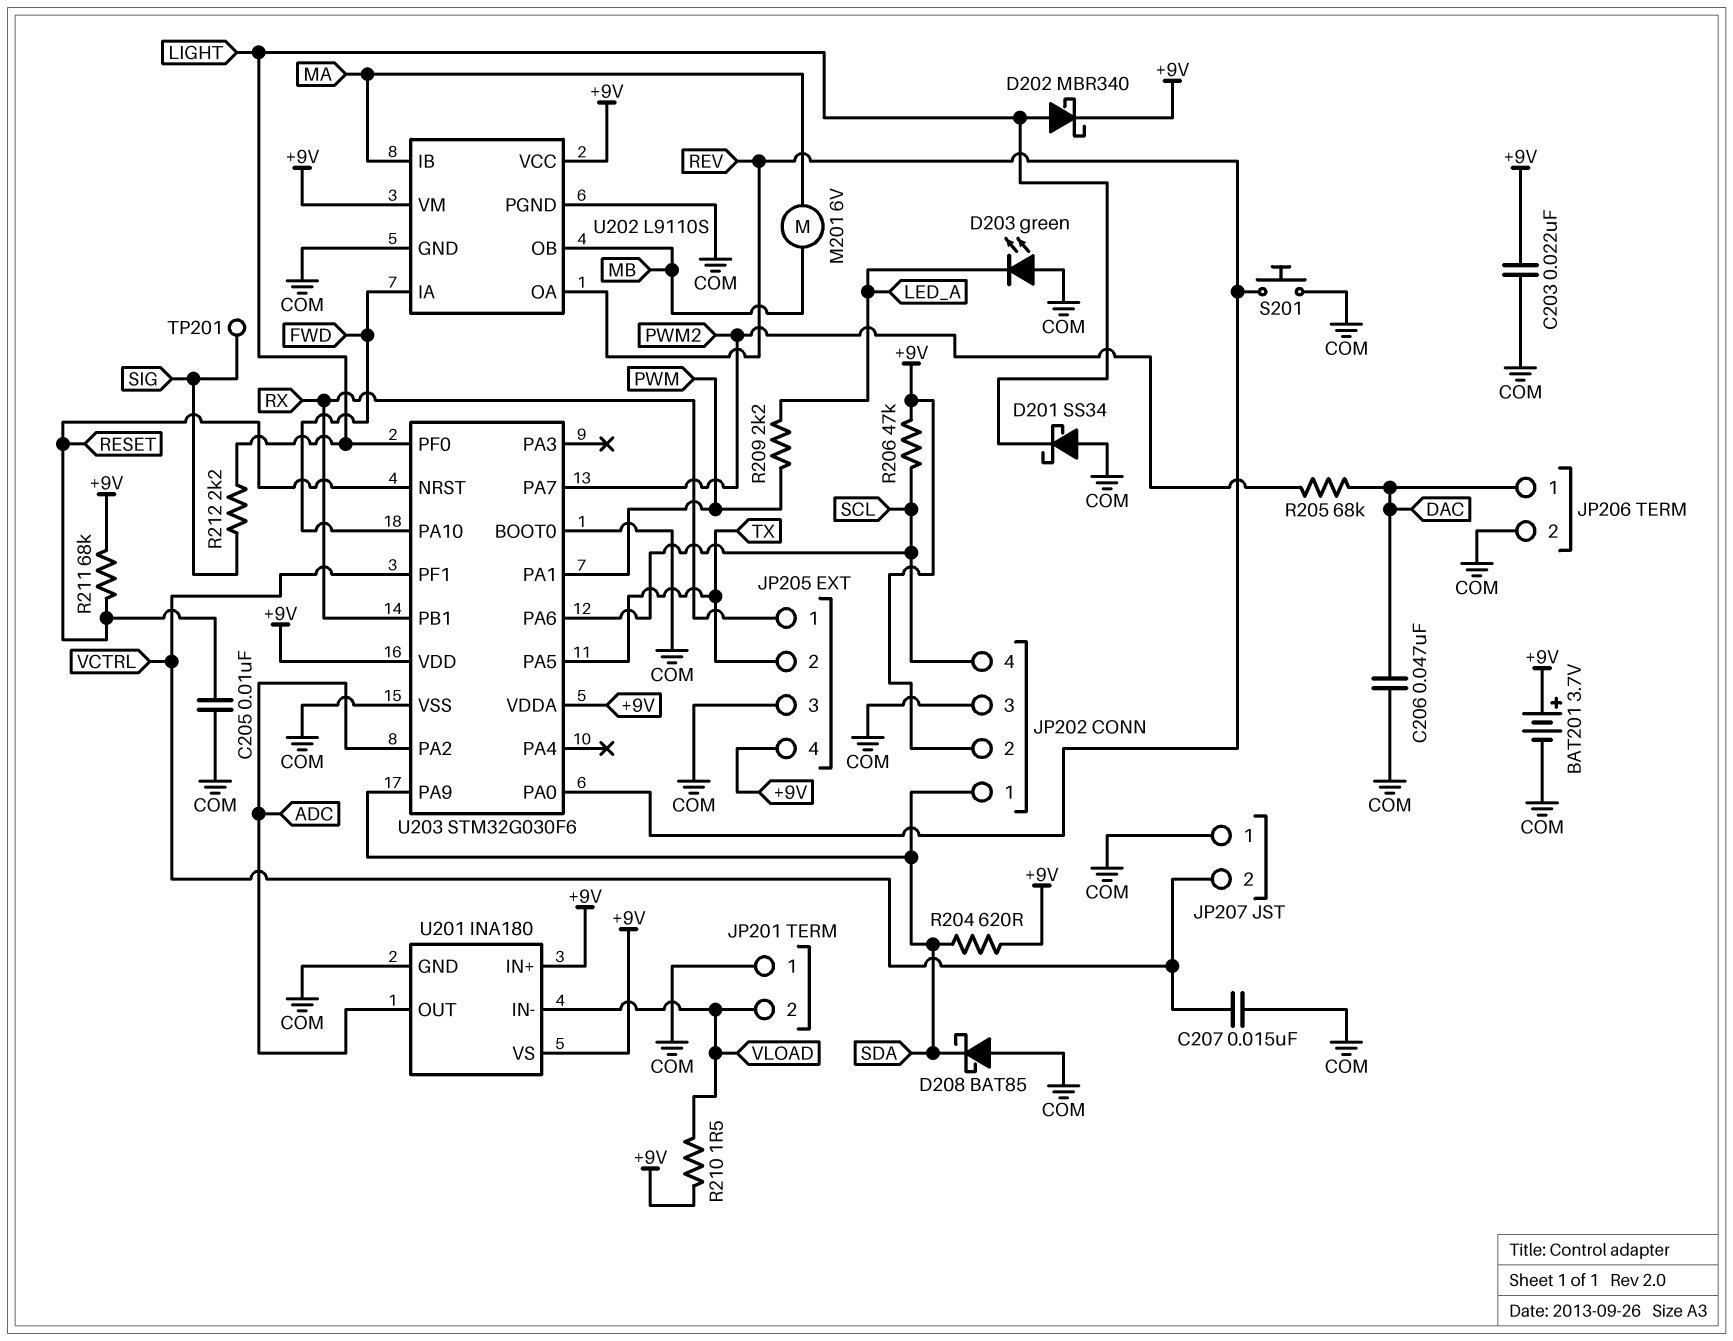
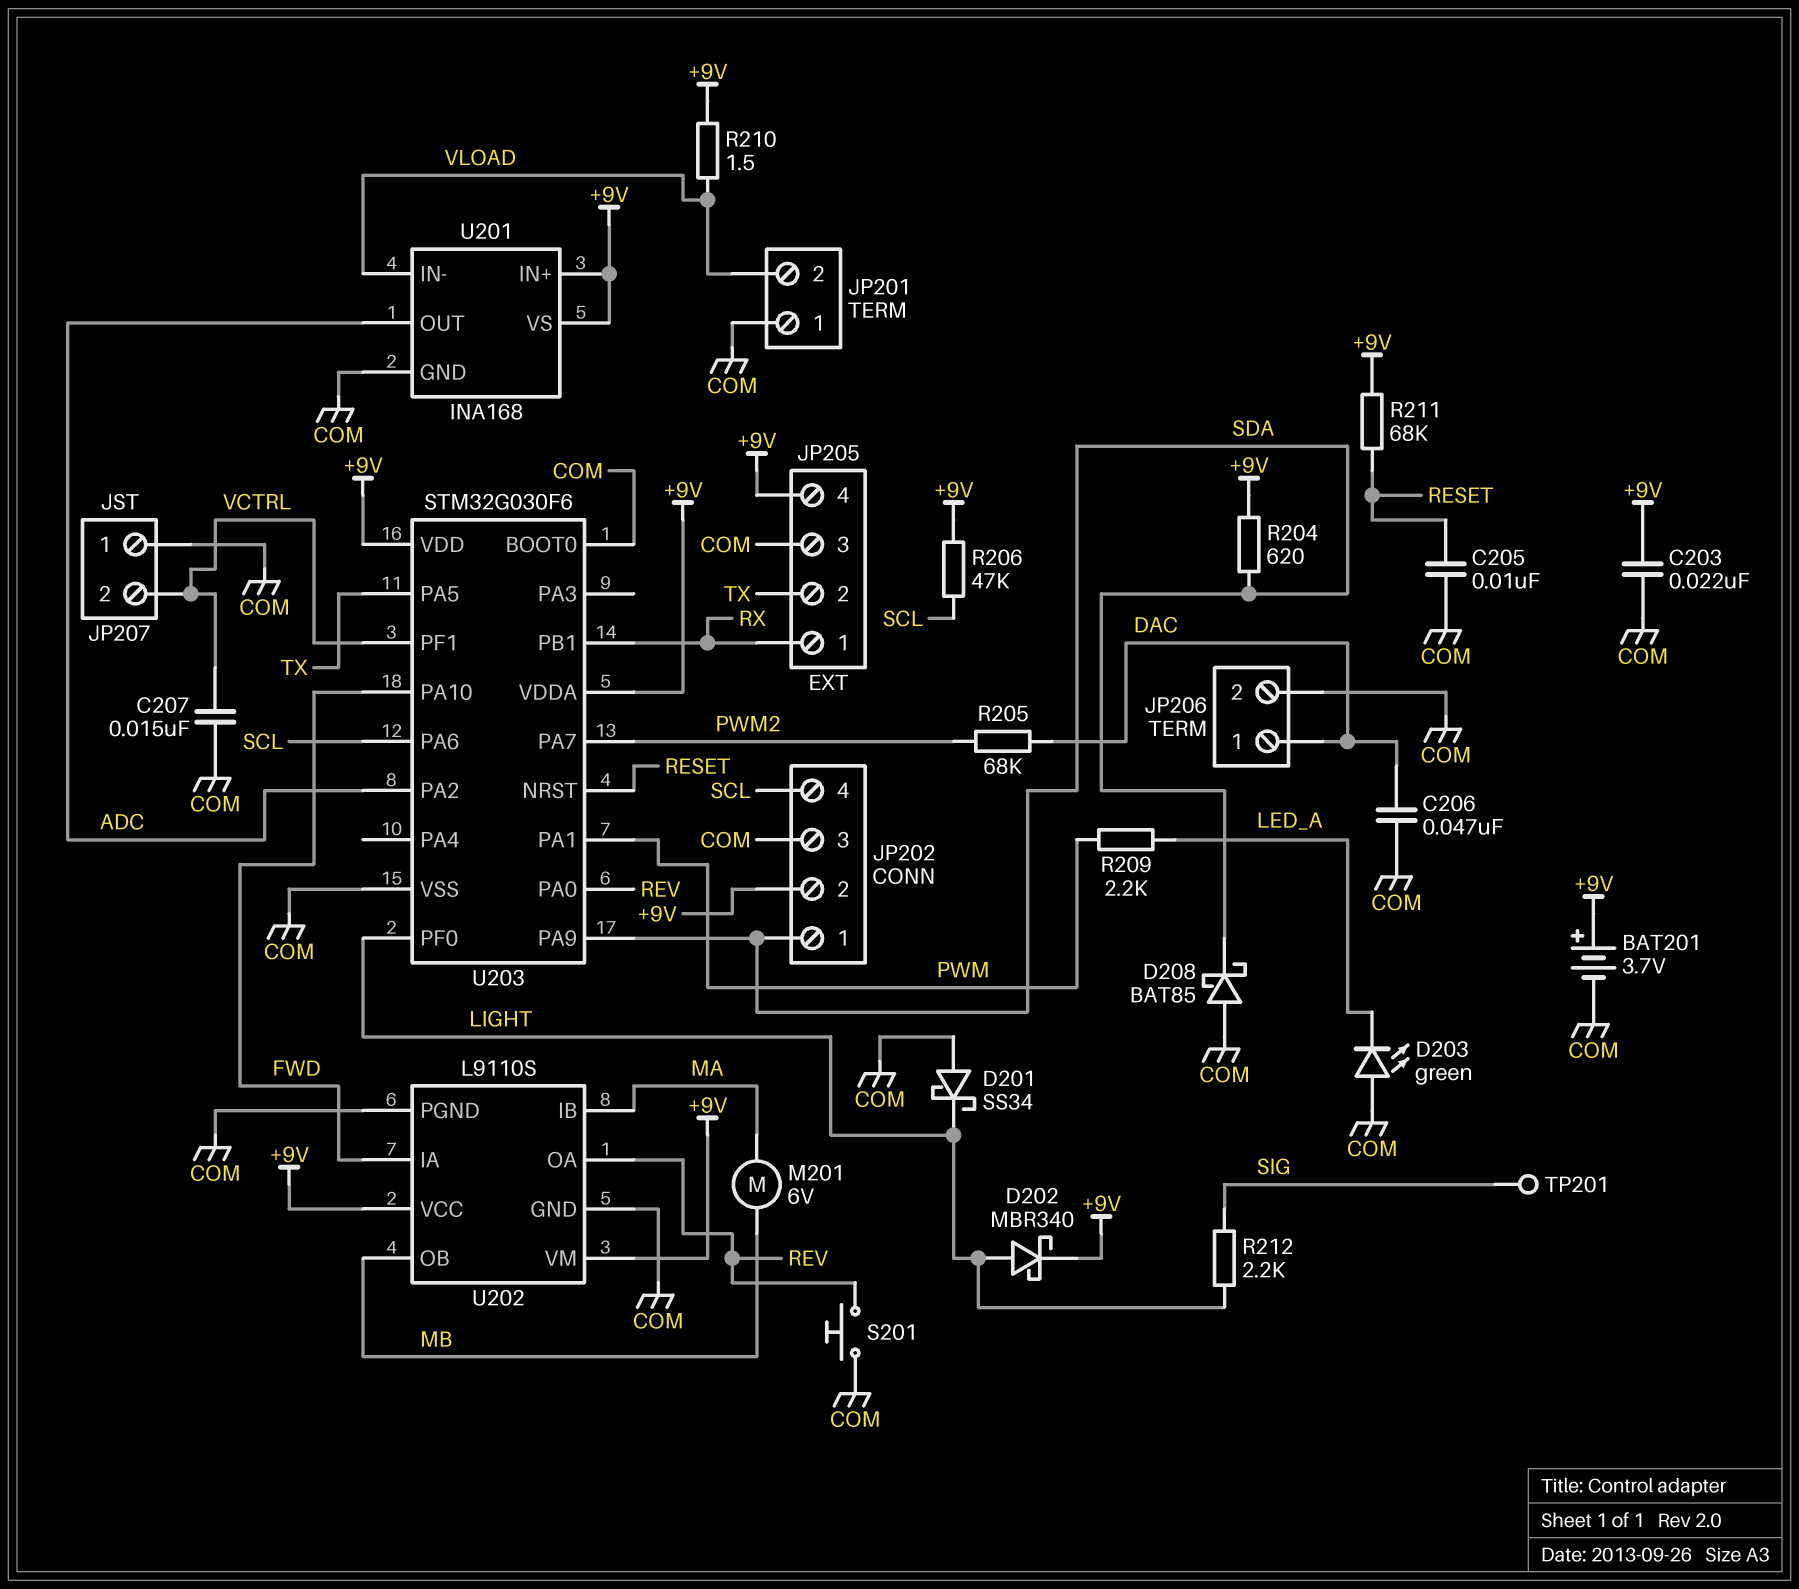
U201: INA180 -> INA168

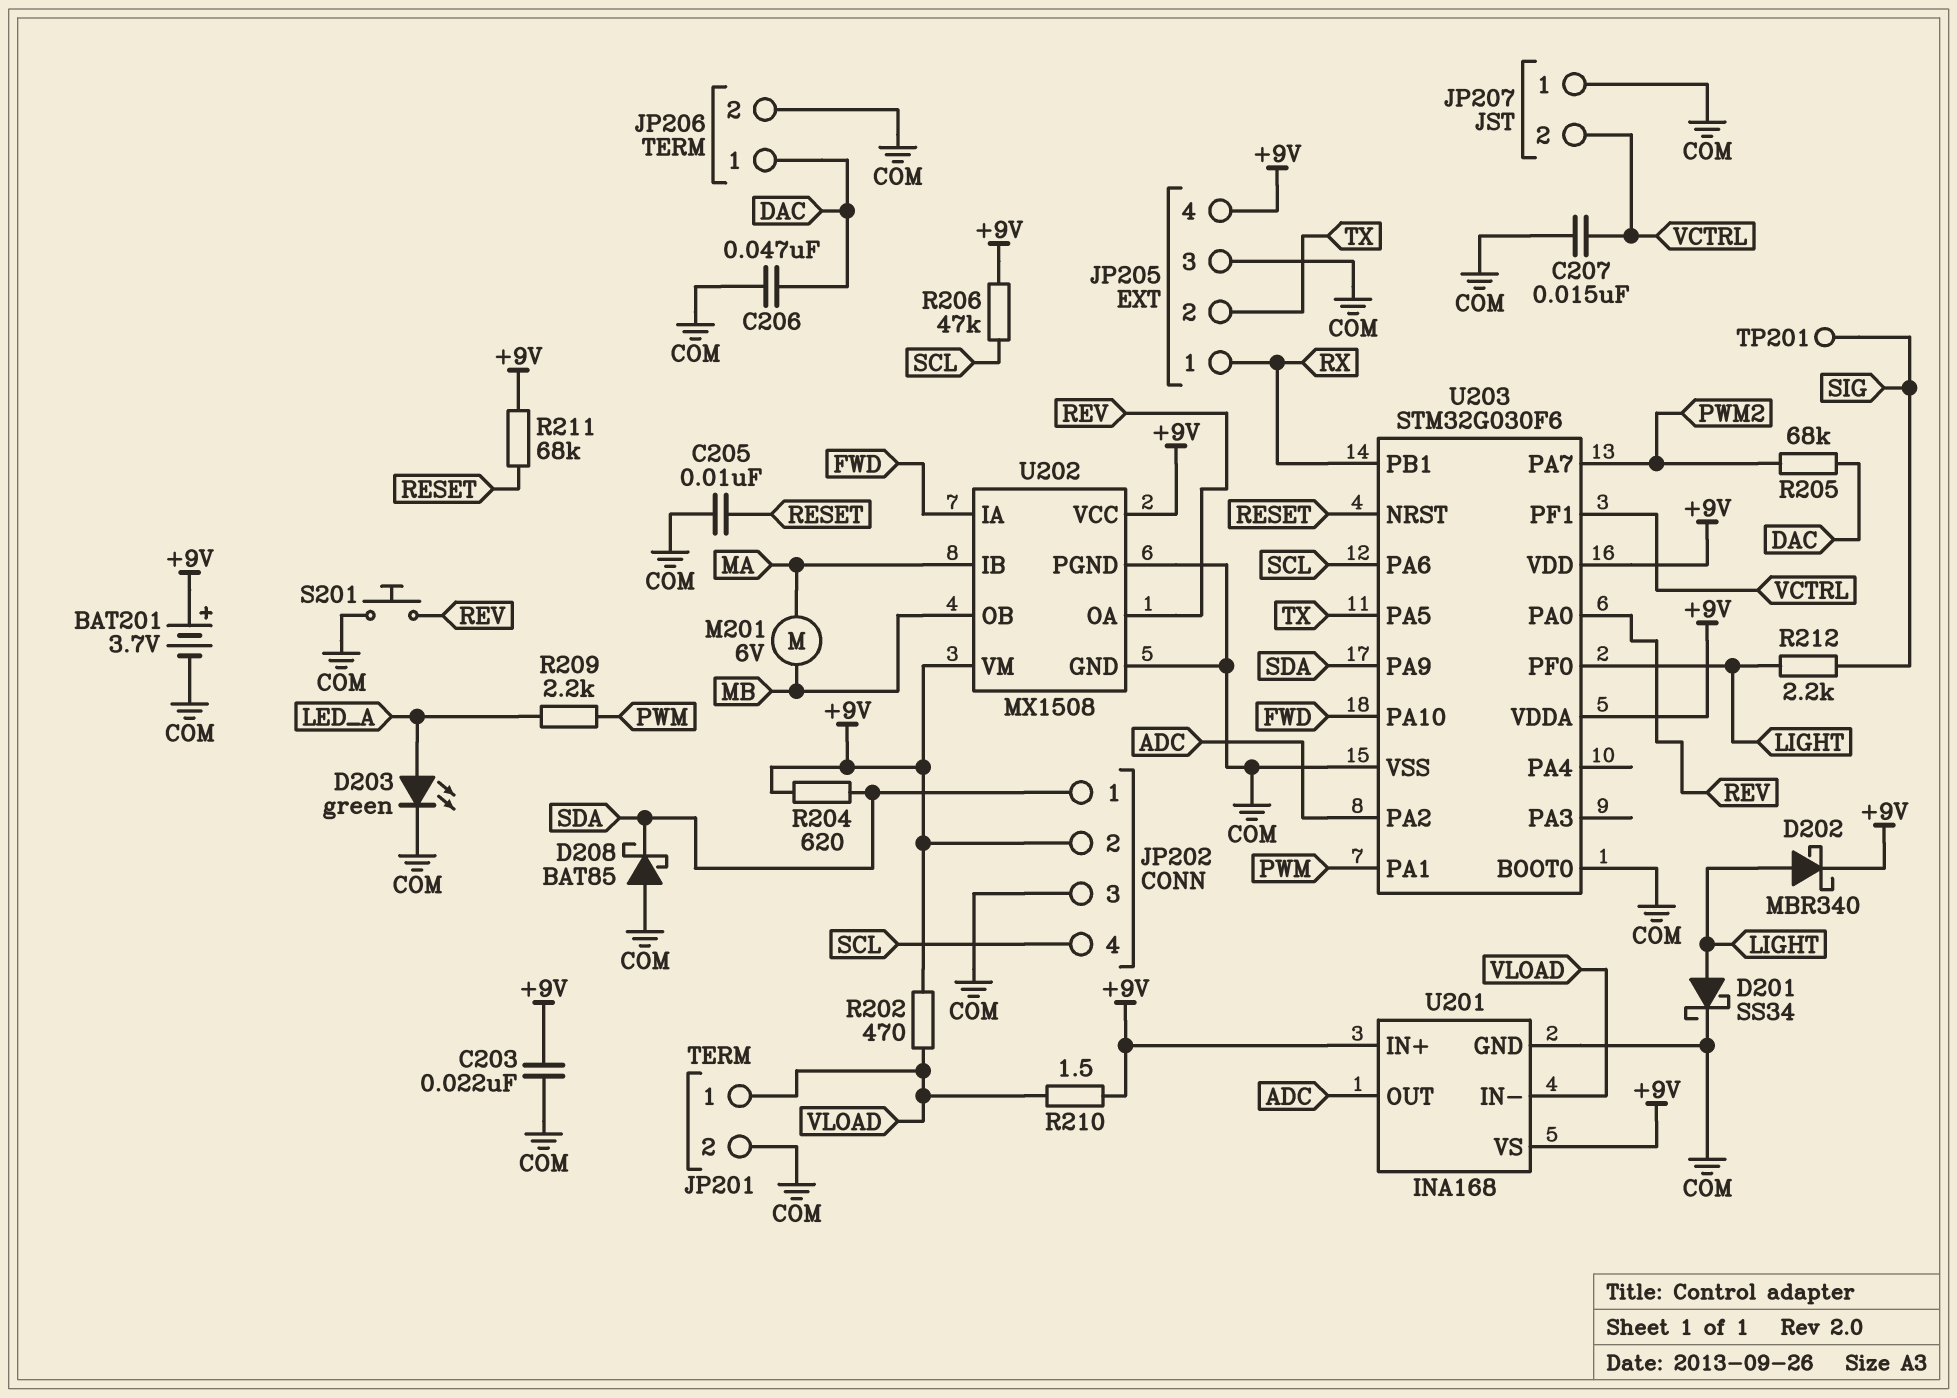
D201: schottky SS34 (A COM, K LIGHT) -> schottky SS34 (A LIGHT, K COM)
D203: LED green (A COM, K LED_A) -> LED green (A LED_A, K COM)
JP201 pin 1: COM -> VLOAD
JP201 pin 2: VLOAD -> COM
R202: none -> 470 (+9V, VLOAD)
U202: L9110S -> MX1508

